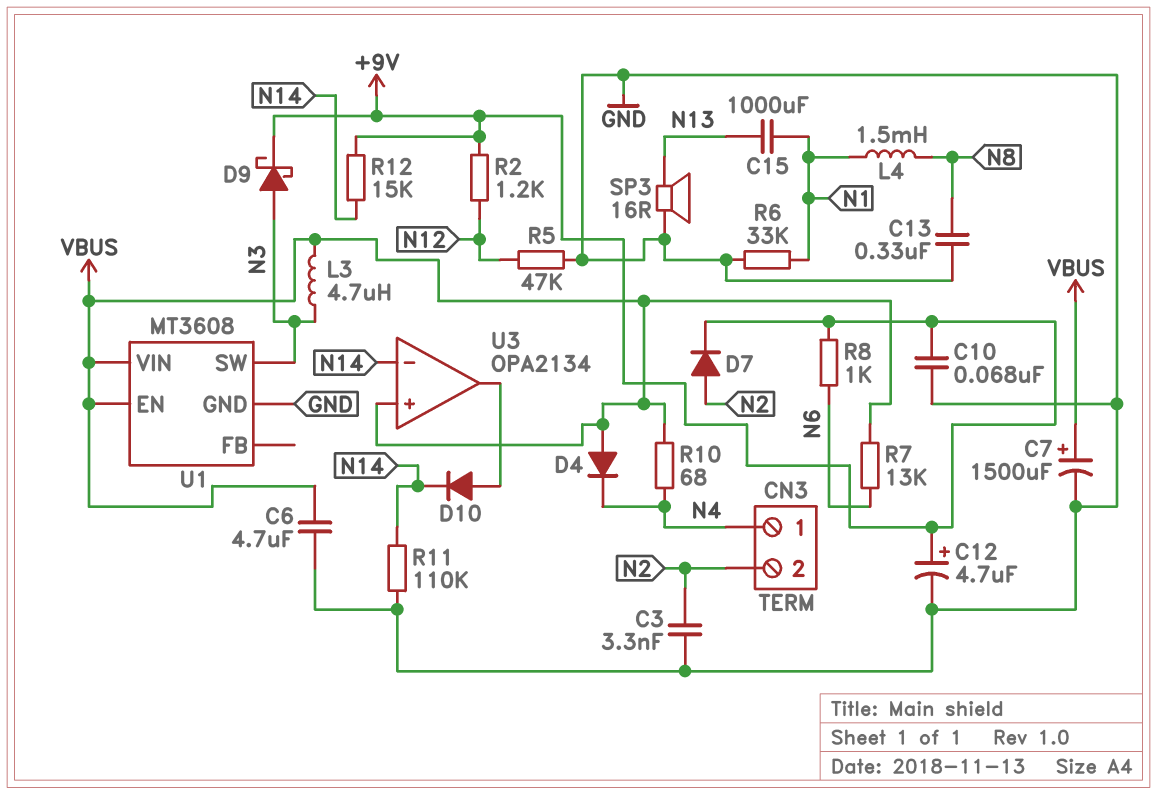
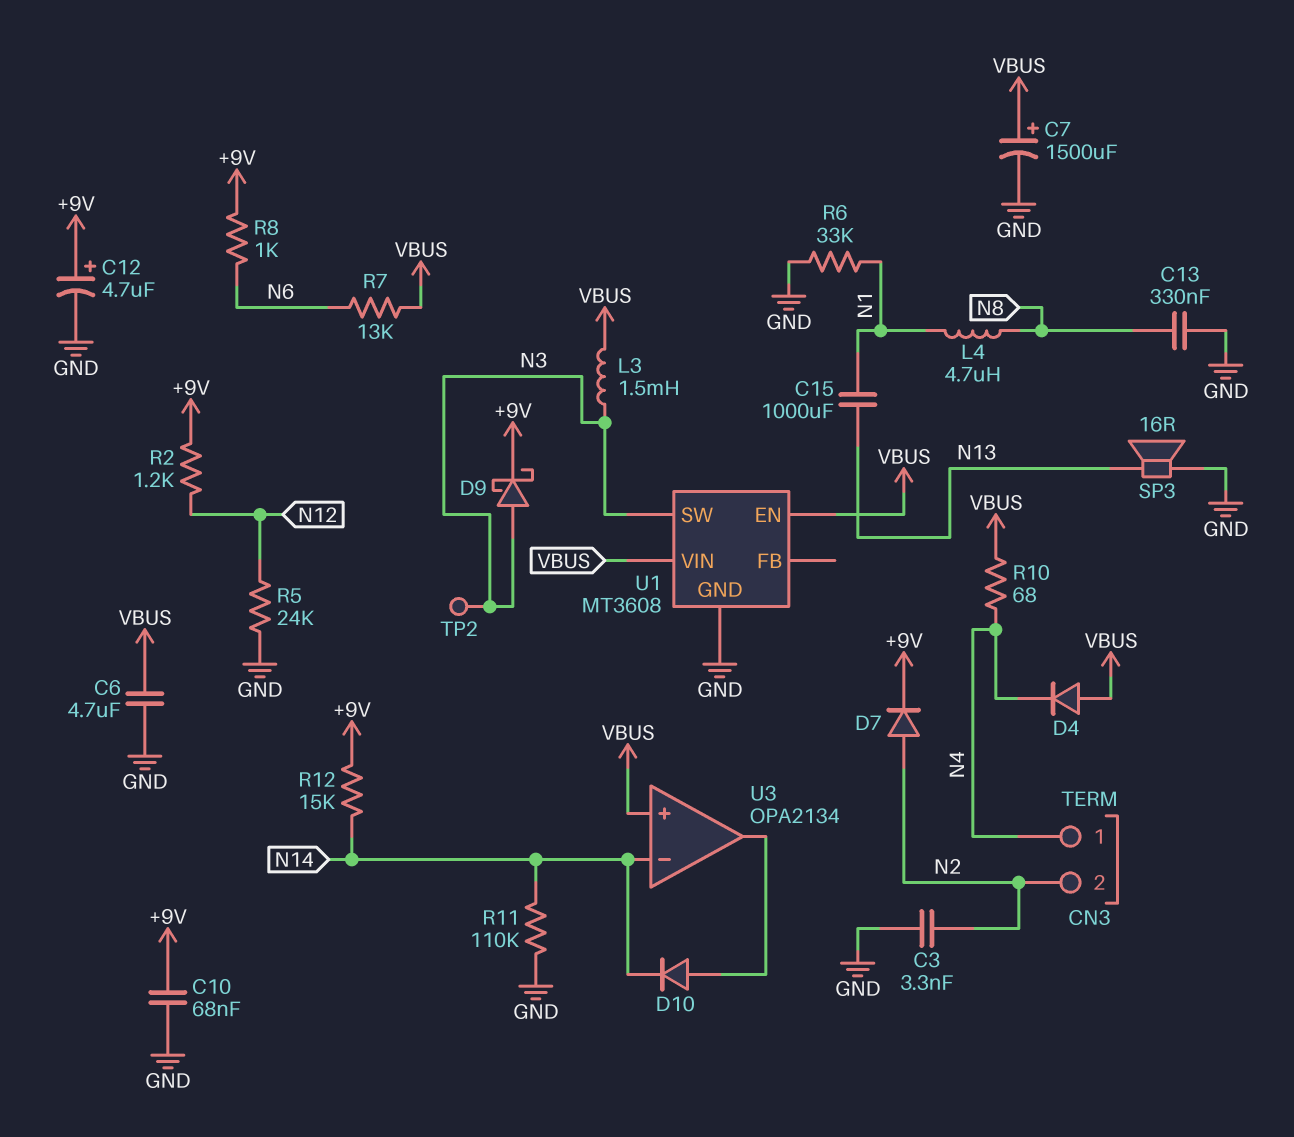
L3: 4.7uH (N3, VBUS) -> 1.5mH (N3, VBUS)
L4: 1.5mH (N1, N8) -> 4.7uH (N1, N8)
R5: 47k (GND, N12) -> 24k (GND, N12)
TP2: none -> test point (N3)

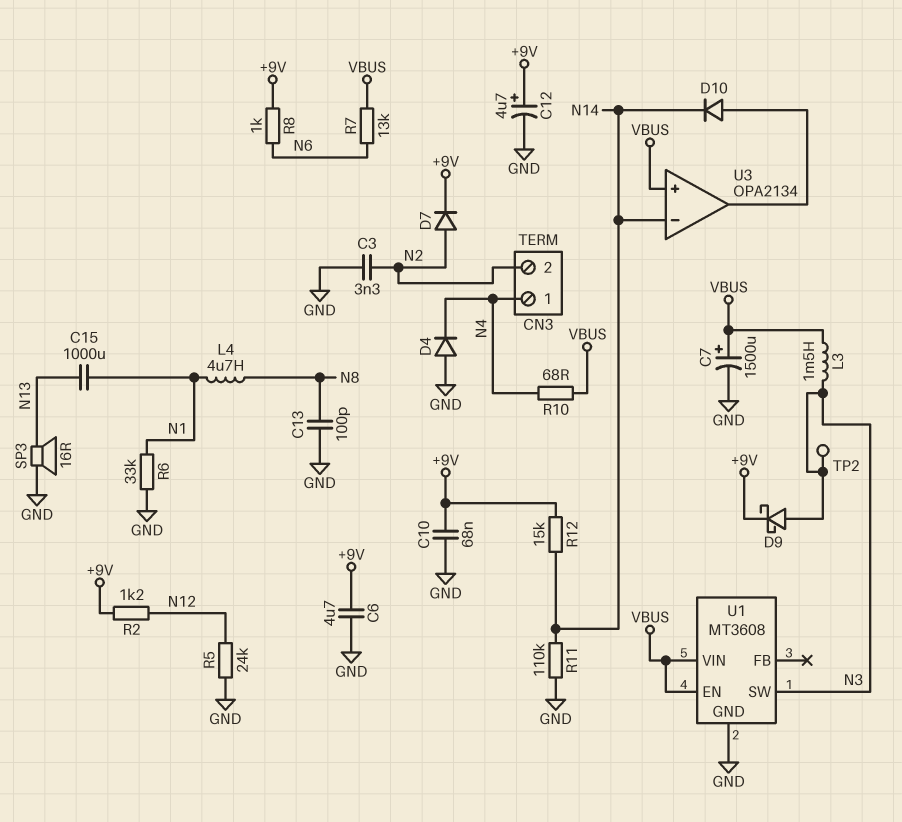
C6: 4.7uF (GND, VBUS) -> 4.7uF (+9V, GND)
C13: 330nF (GND, N8) -> 100pF (GND, N8)
D4: diode (A VBUS, K N4) -> diode (A GND, K N4)

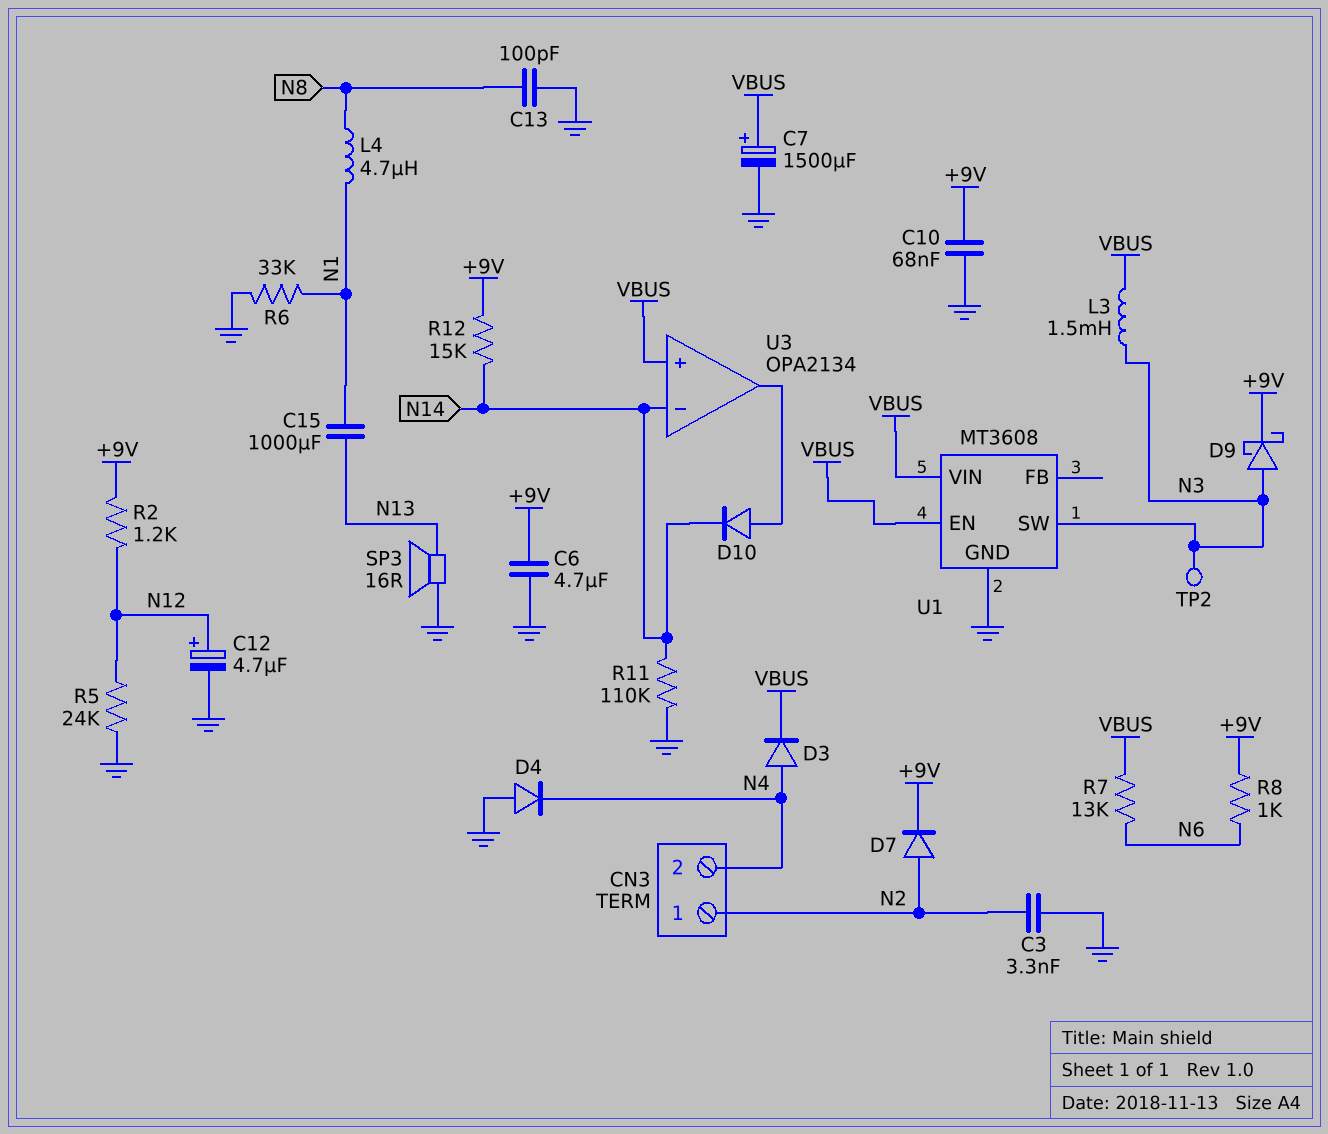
C12: 4.7uF (plus +9V, minus GND) -> 4.7uF (plus N12, minus GND)
CN3 pin 1: N4 -> N2
CN3 pin 2: N2 -> N4
D3: none -> diode (A N4, K VBUS)
R10: 68 (N4, VBUS) -> none

